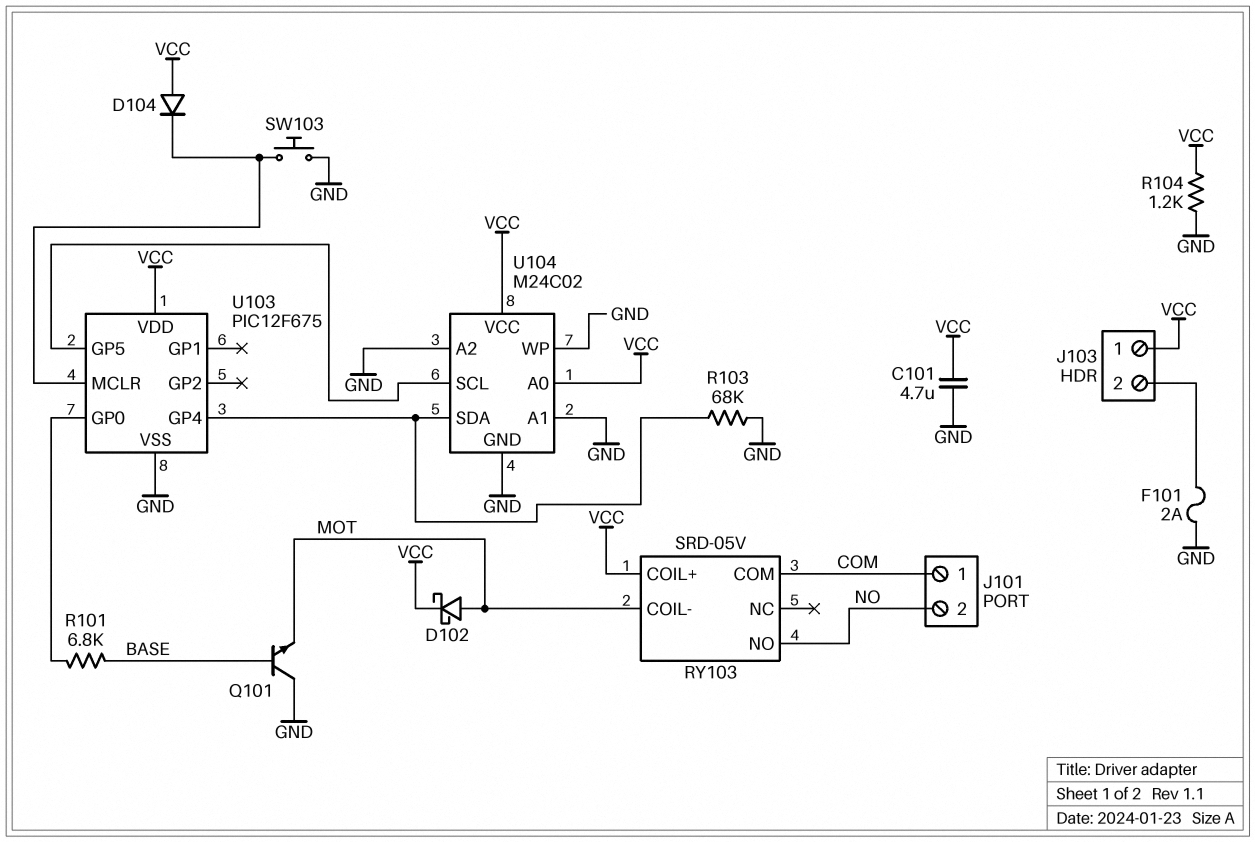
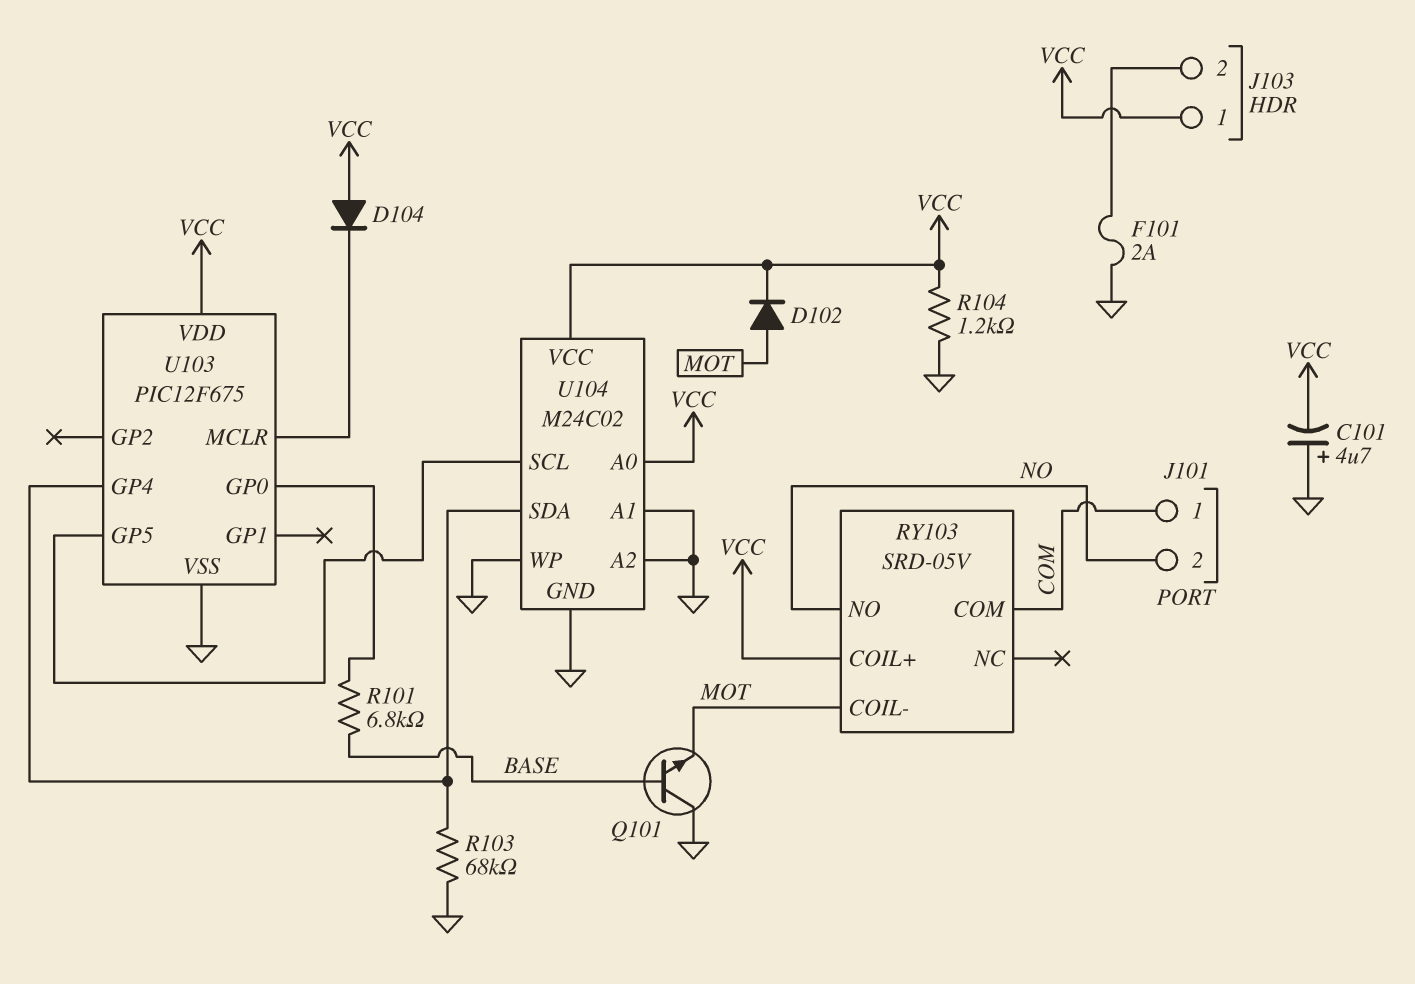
C101: 4.7uF (GND, VCC) -> 4.7uF (plus GND, minus VCC)
D102: schottky (A MOT, K VCC) -> diode (A MOT, K VCC)
SW103: button (GND, U103/MCLR) -> none

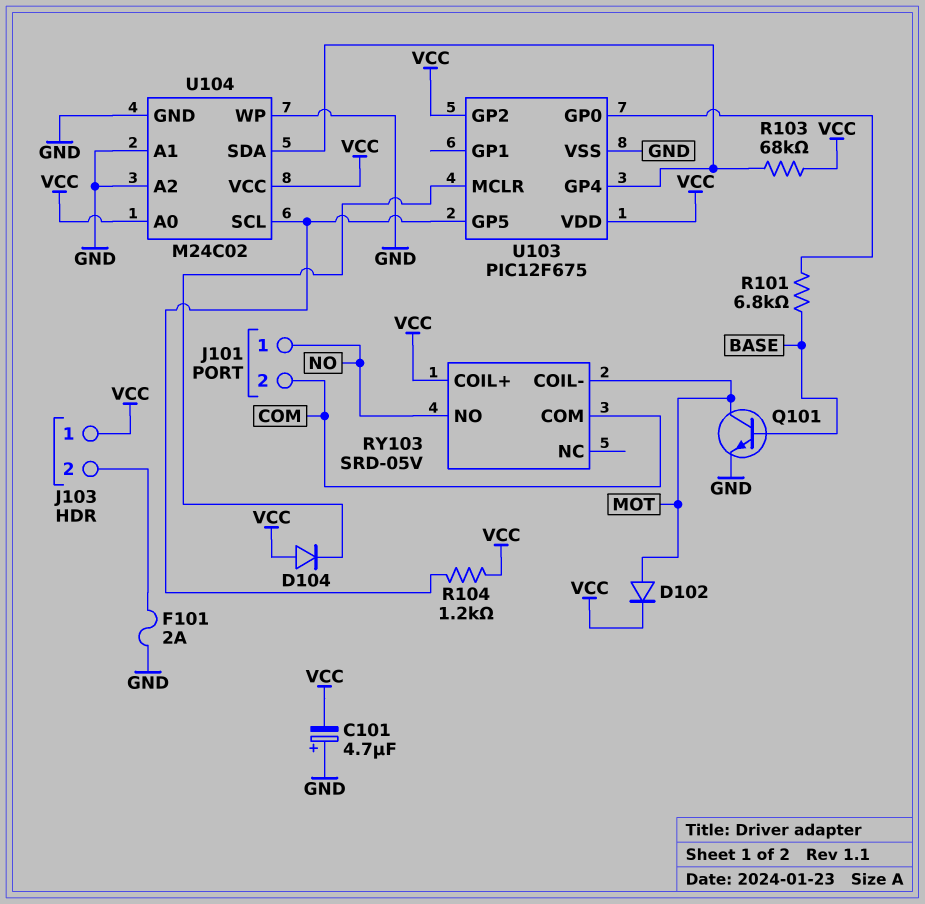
J101 pin 1: COM -> NO
J101 pin 2: NO -> COM
Q101: NPN (B BASE, C GND, E MOT) -> NPN (B BASE, C MOT, E GND)
R103: 68k (GND, U103/GP4) -> 68k (U103/GP4, VCC)
R104: 1.2k (GND, VCC) -> 1.2k (U103/GP5, VCC)
U103 pin GP2: none -> VCC

